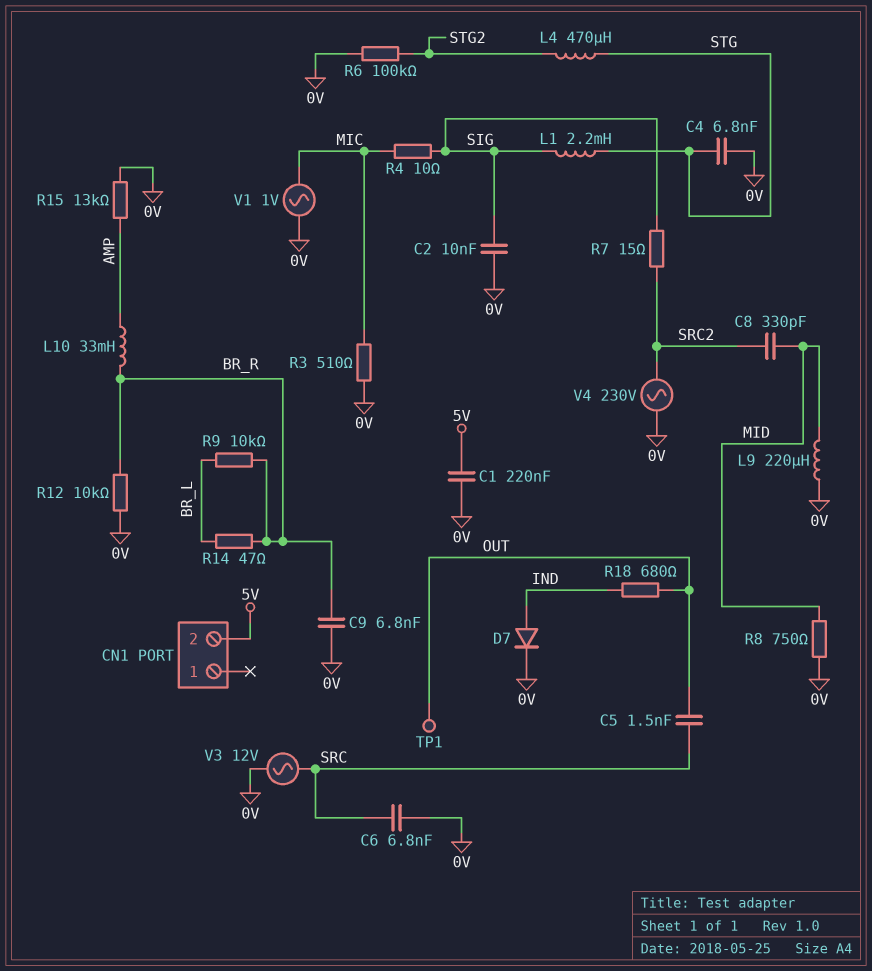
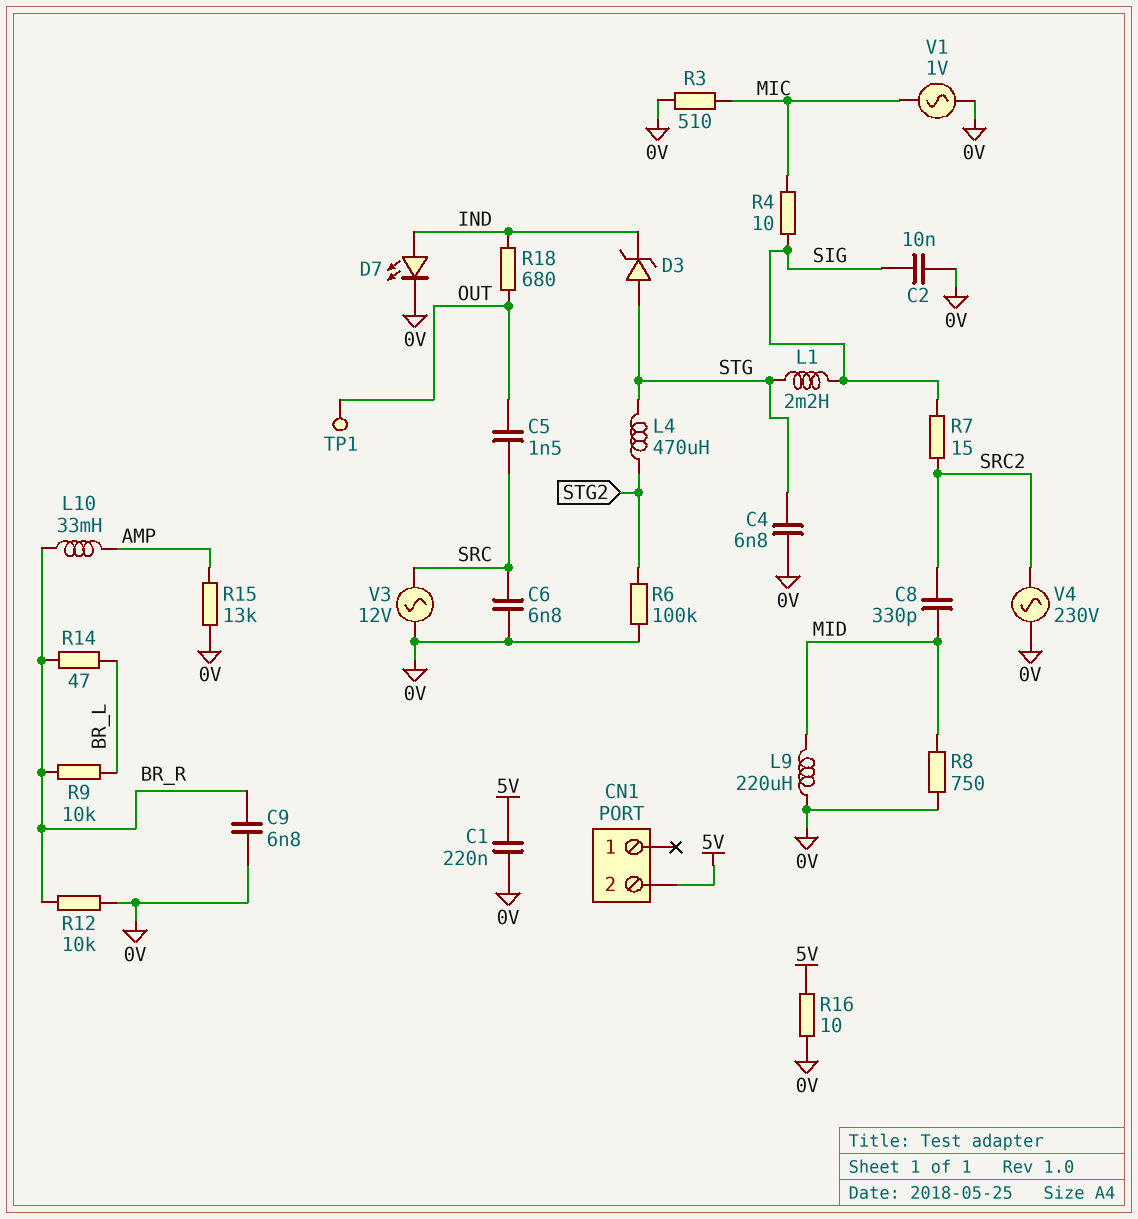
D3: none -> zener (A STG, K IND)
D7: diode (A IND, K 0V) -> LED (A IND, K 0V)
R16: none -> 10 (0V, 5V)

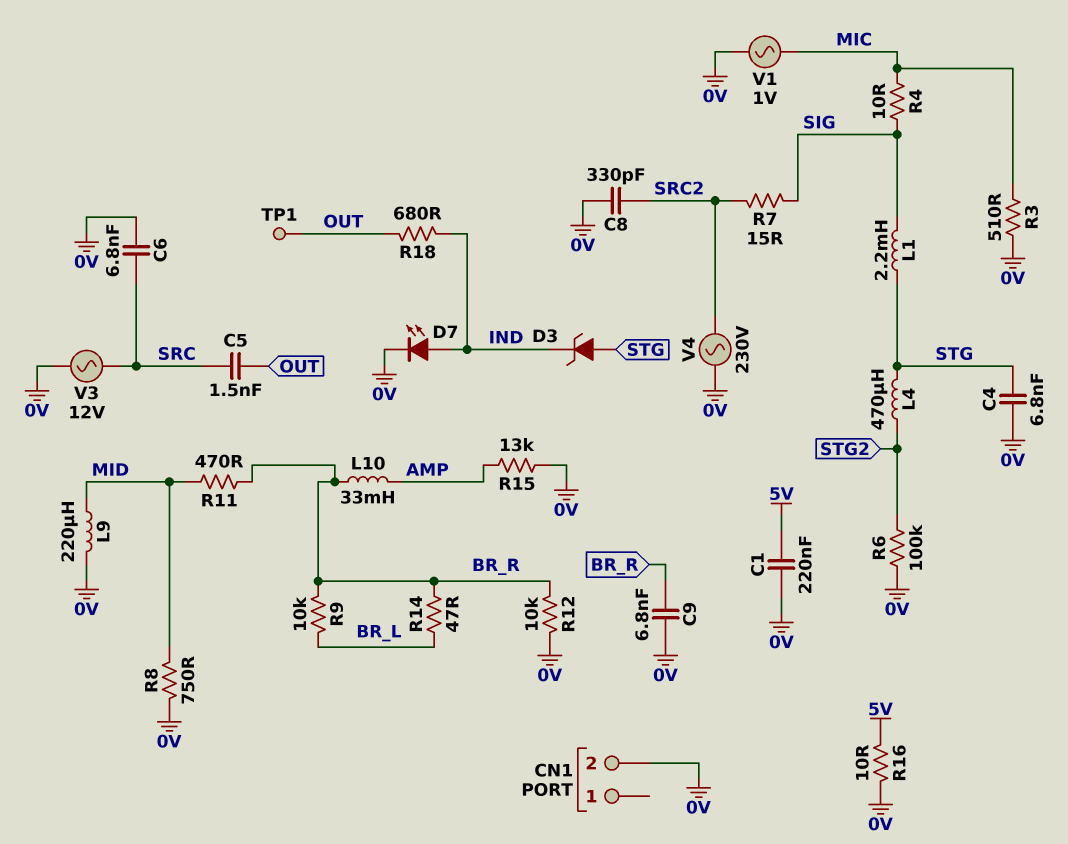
C2: 10nF (0V, SIG) -> none
C8: 330pF (MID, SRC2) -> 330pF (0V, SRC2)
CN1 pin 2: 5V -> 0V
R11: none -> 470 (BR_R, MID)

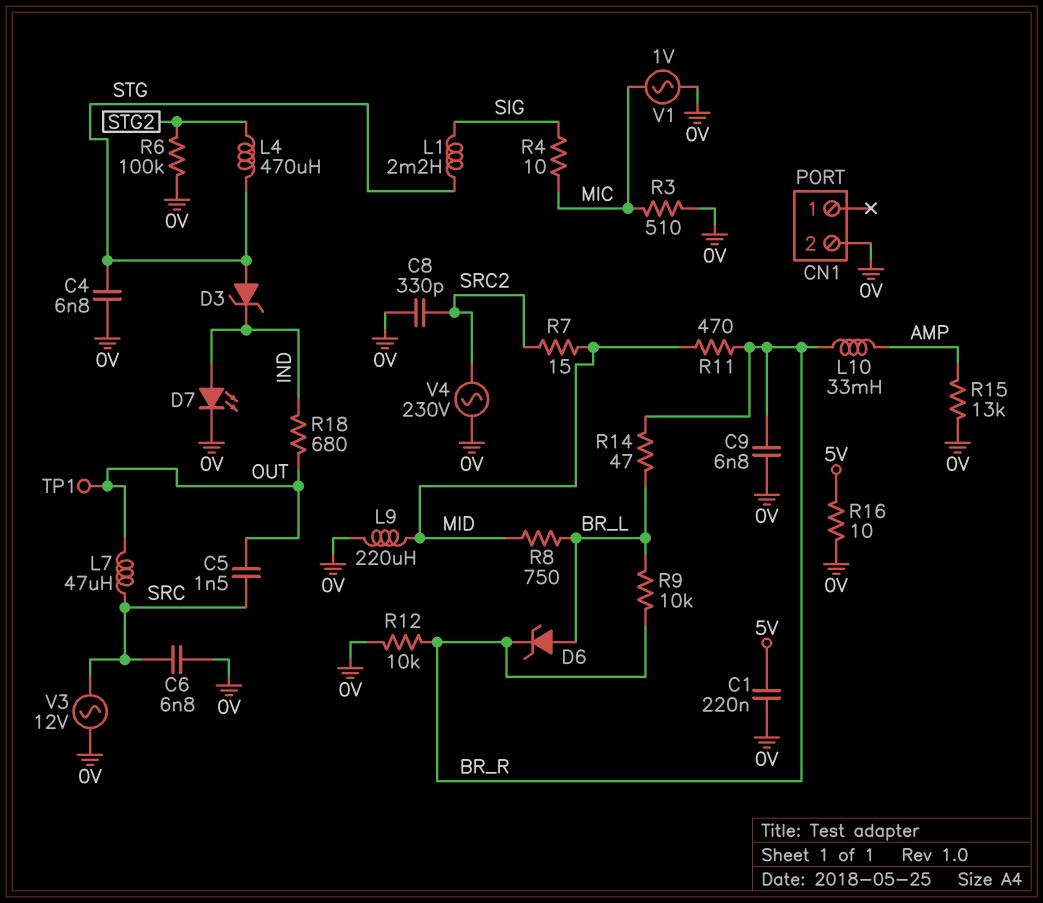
D6: none -> zener (A BR_L, K BR_R)
L7: none -> 47uH (OUT, SRC)
R7: 15 (SIG, SRC2) -> 15 (MID, SRC2)
R8: 750 (0V, MID) -> 750 (BR_L, MID)

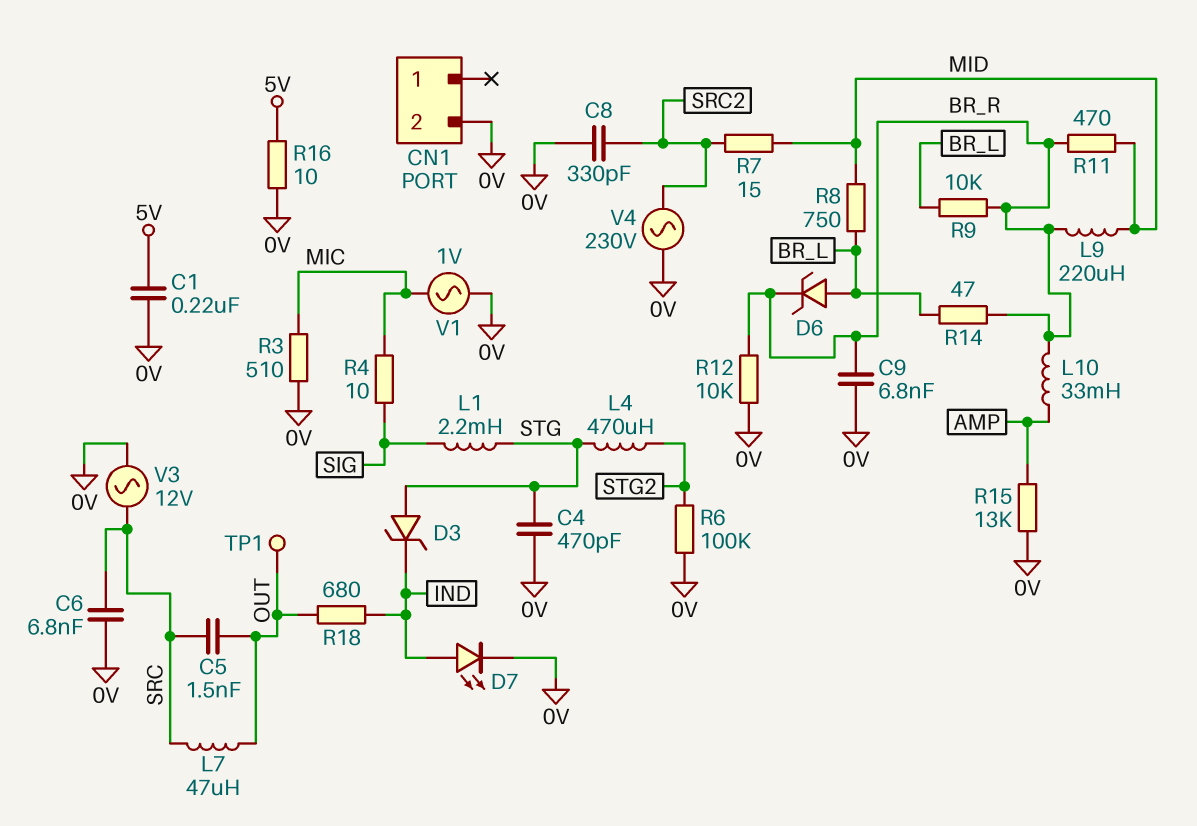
C4: 6.8nF (0V, STG) -> 470pF (0V, STG)
L9: 220uH (0V, MID) -> 220uH (BR_R, MID)

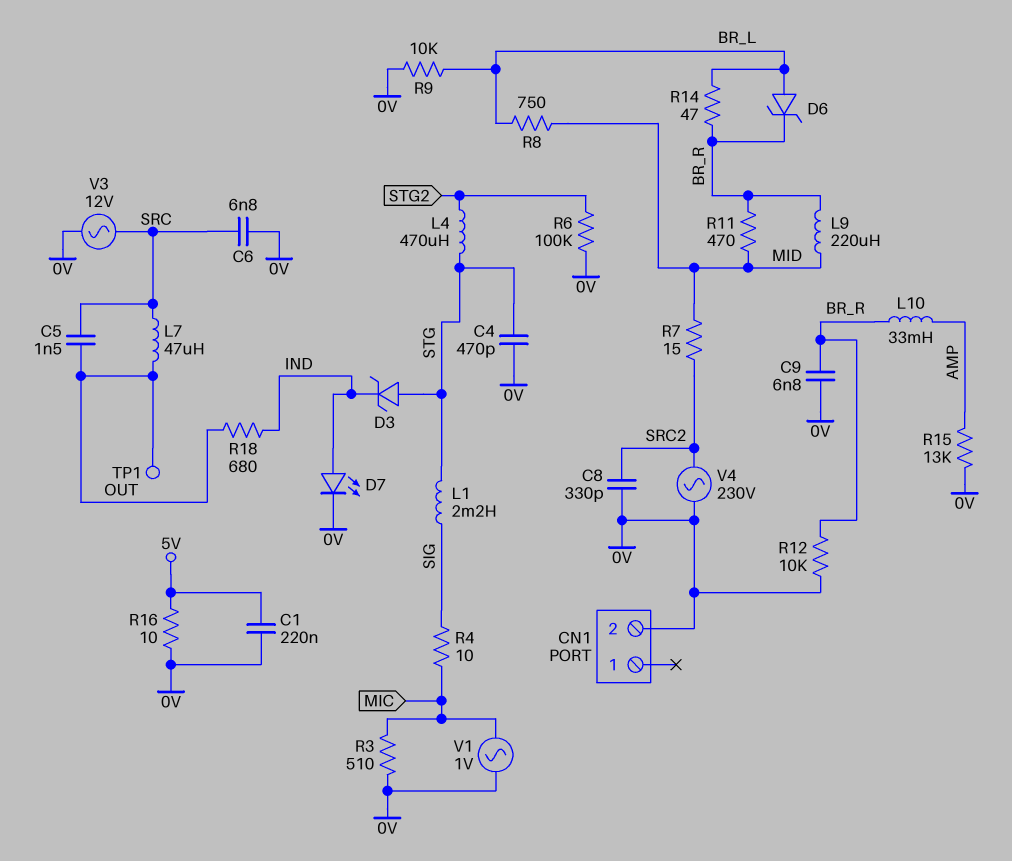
R9: 10k (BR_L, BR_R) -> 10k (0V, BR_L)

